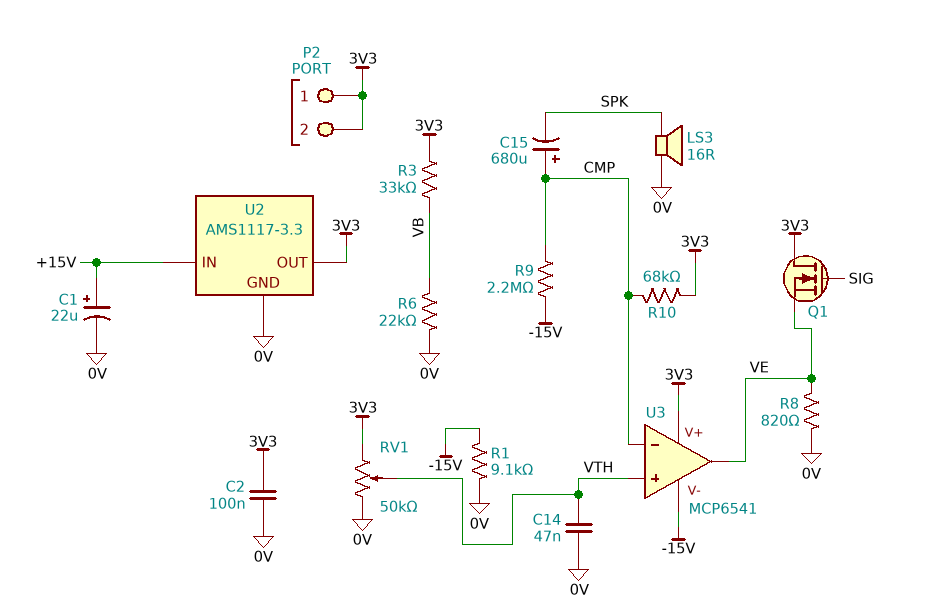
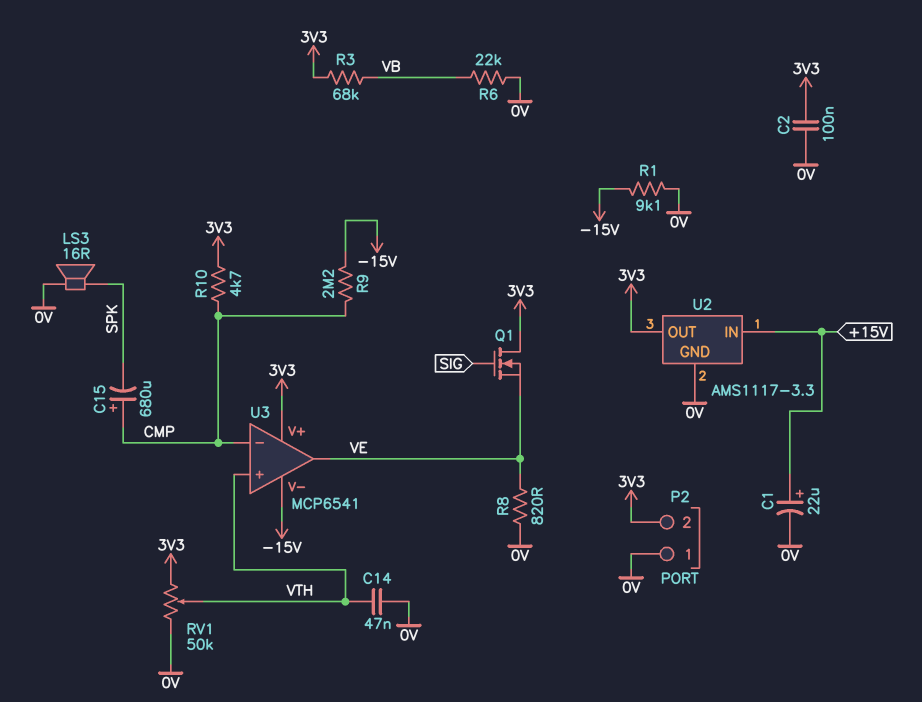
P2 pin 1: 3V3 -> 0V
R3: 33k (3V3, VB) -> 68k (3V3, VB)
R10: 68k (3V3, CMP) -> 4.7k (3V3, CMP)

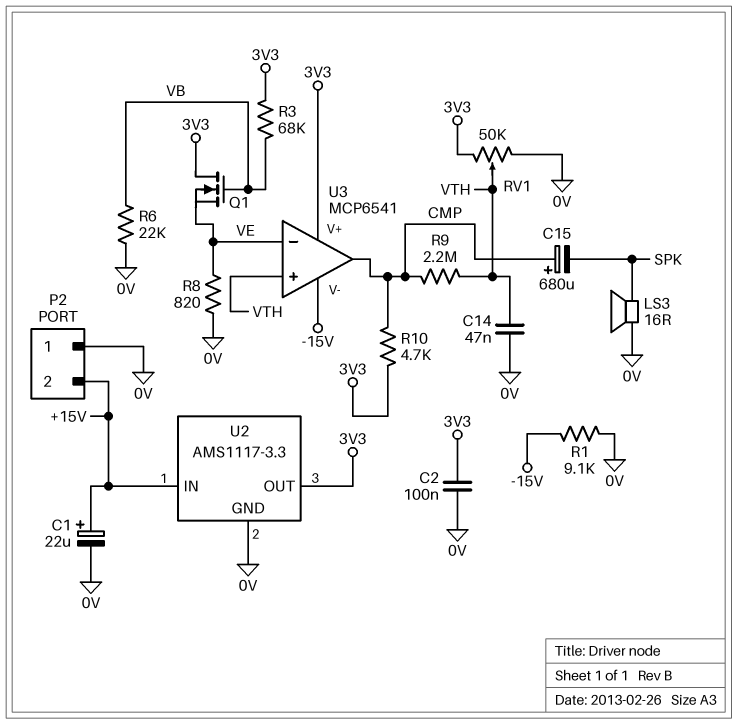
P2 pin 2: 3V3 -> +15V
Q1: NMOS (G SIG, D 3V3, S VE) -> NMOS (G VB, D 3V3, S VE)
R9: 2.2M (-15V, CMP) -> 2.2M (CMP, VTH)
U3 pin in-: CMP -> VE
U3 pin out: VE -> CMP

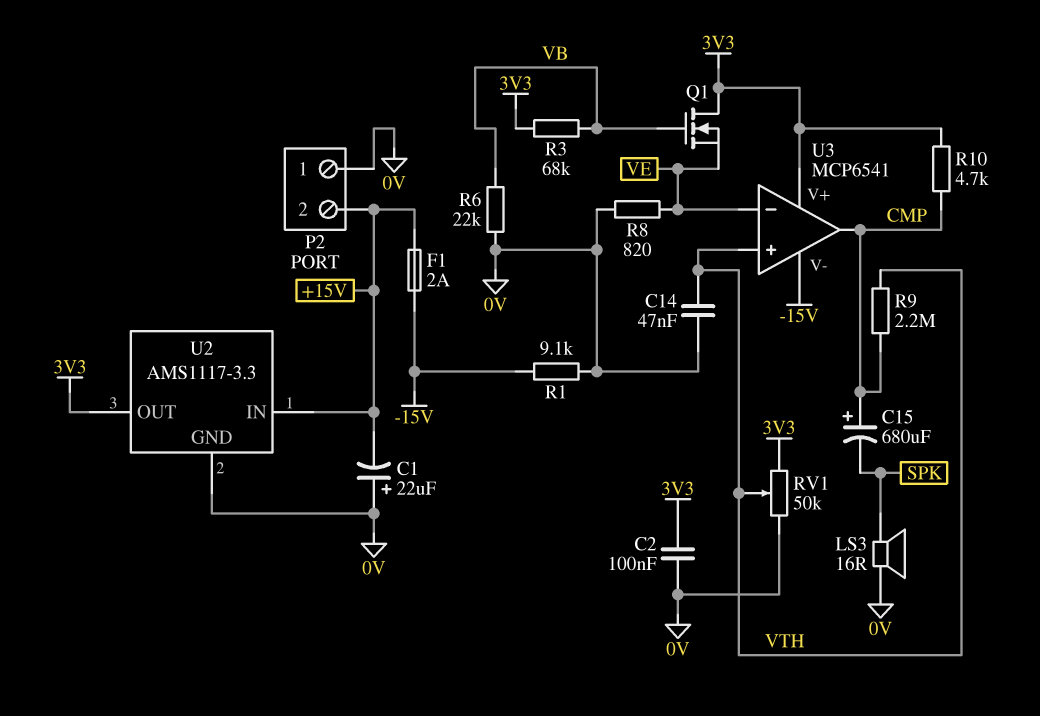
C1: 22uF (plus +15V, minus 0V) -> 22uF (plus 0V, minus +15V)
F1: none -> 2A (+15V, -15V)

